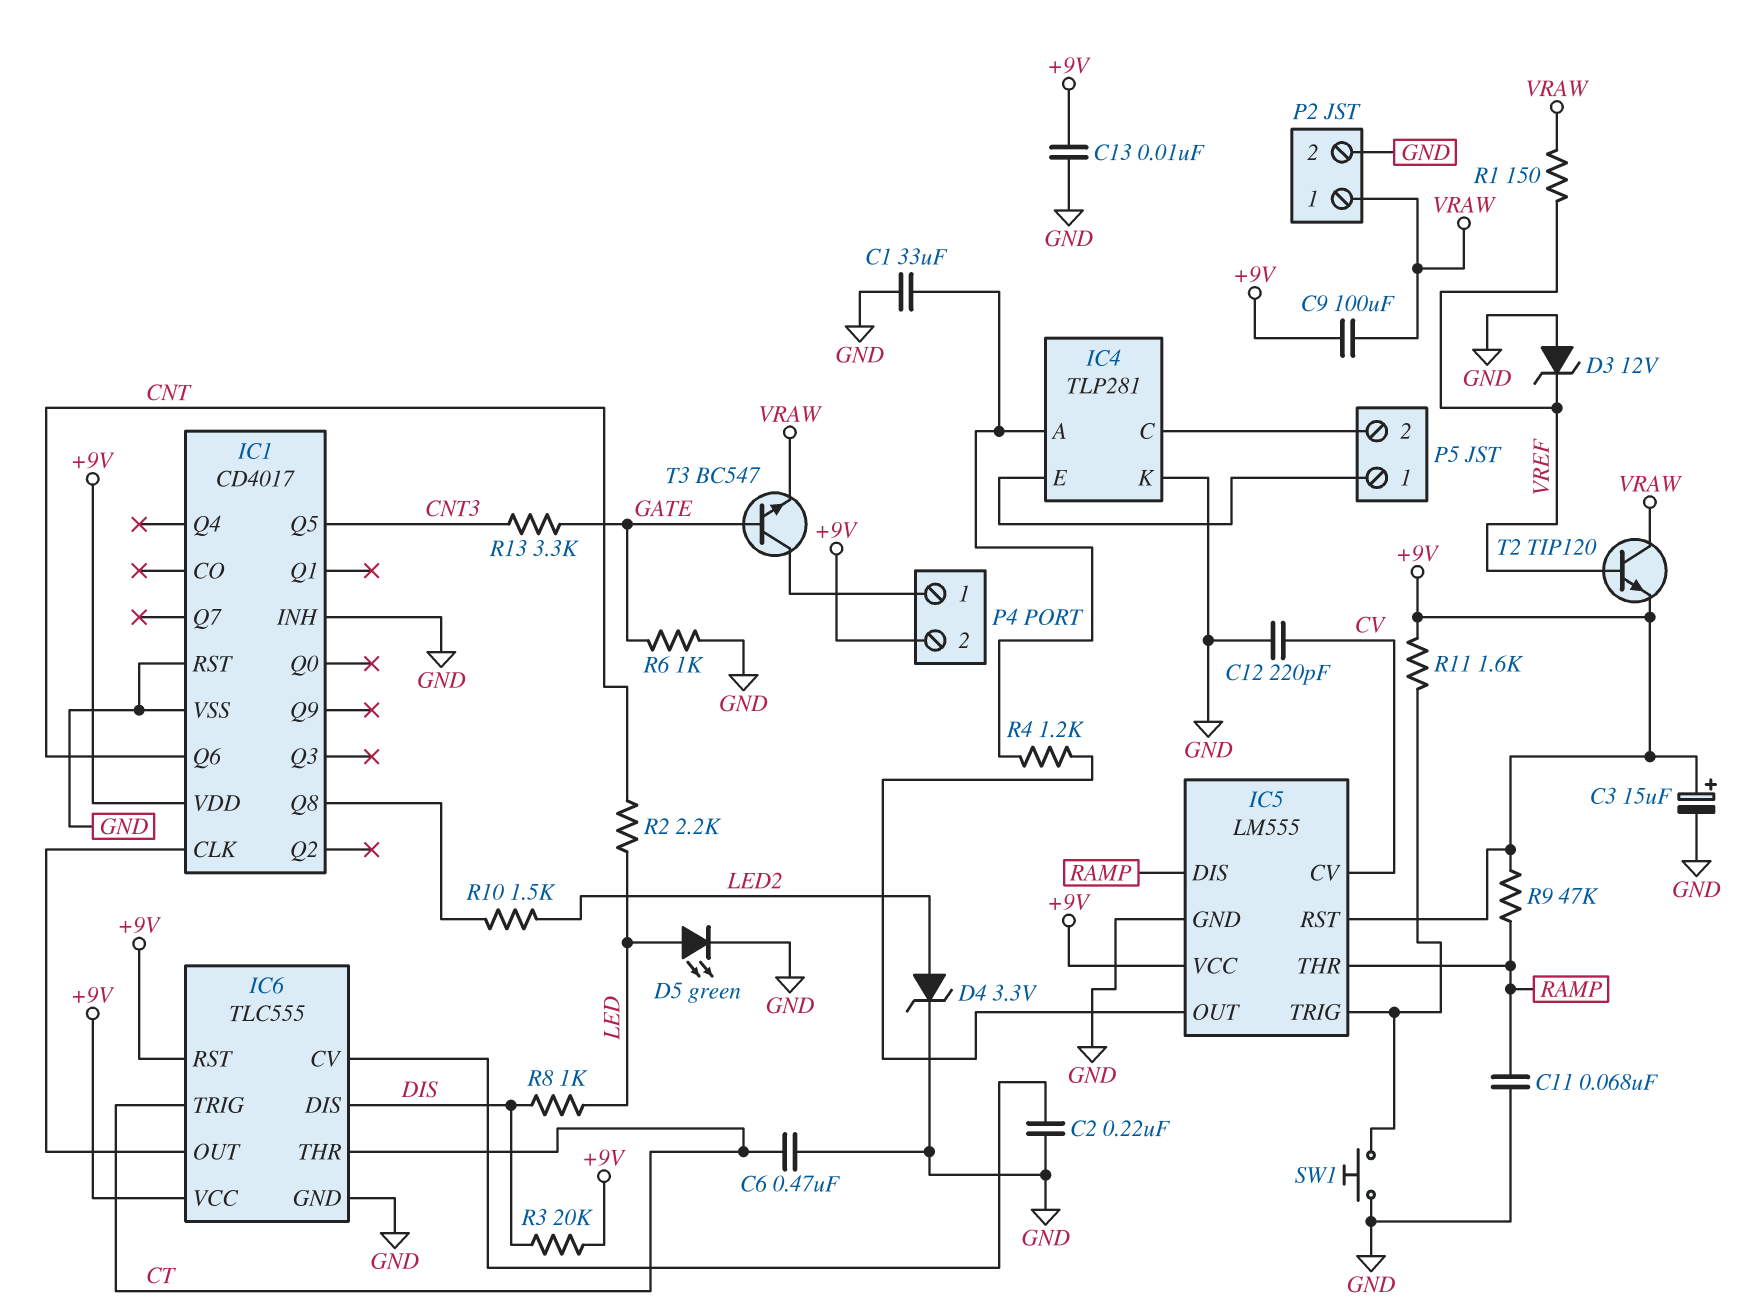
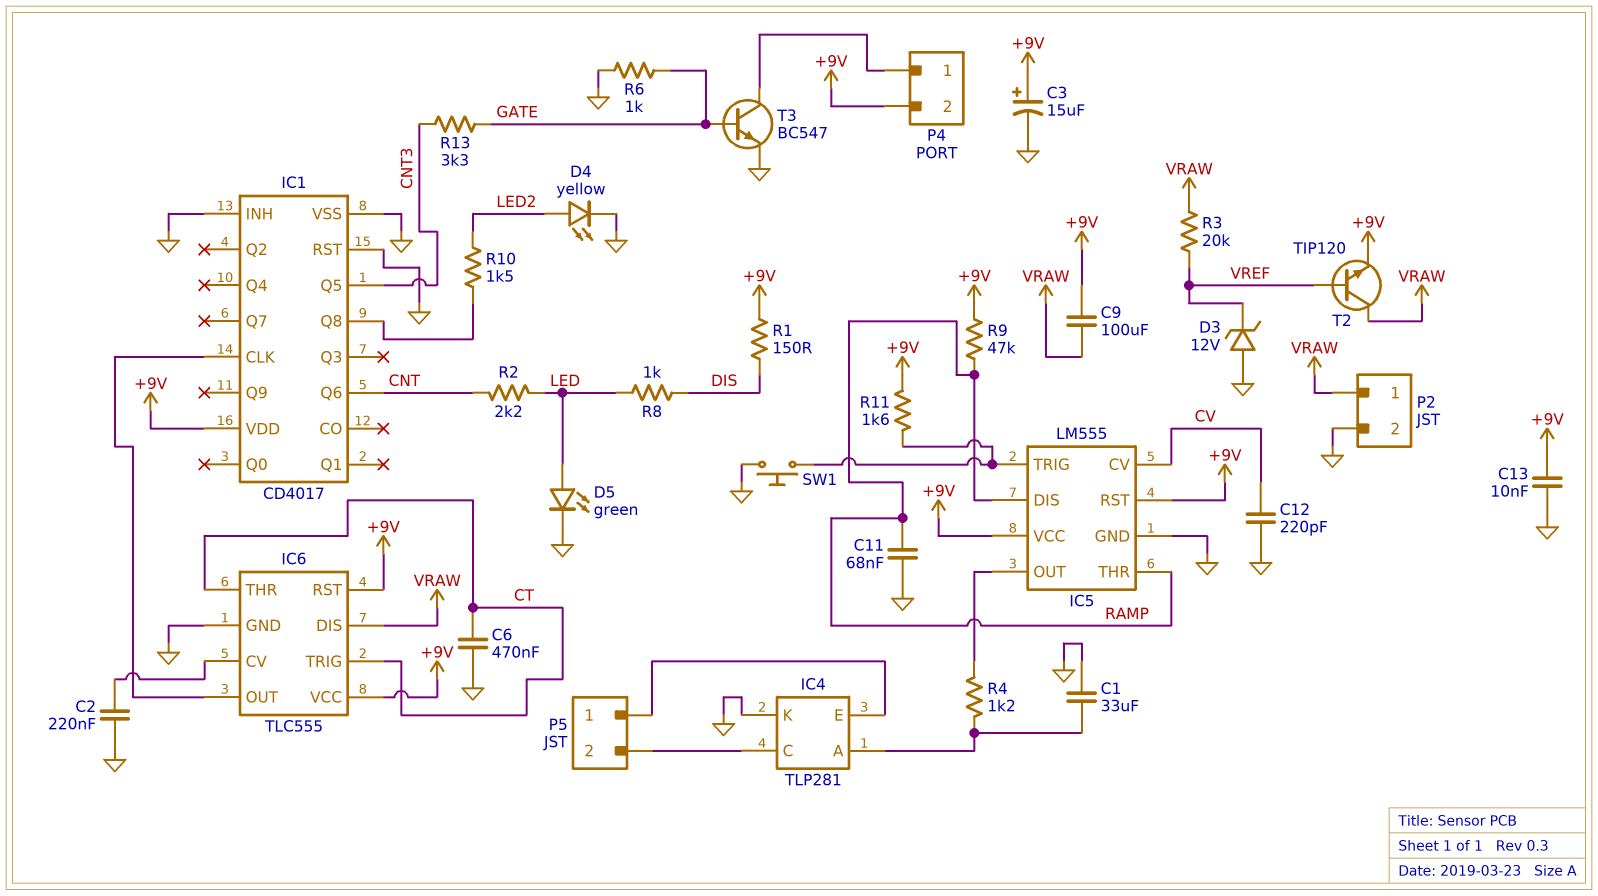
D4: zener 3.3V (A LED2, K GND) -> LED yellow (A LED2, K GND)
IC6 pin DIS: DIS -> VRAW
R1: 150 (VRAW, VREF) -> 150 (+9V, DIS)
R3: 20k (+9V, DIS) -> 20k (VRAW, VREF)
T3: NPN BC547 (B GATE, C P4/1, E VRAW) -> NPN BC547 (B GATE, C P4/1, E GND)

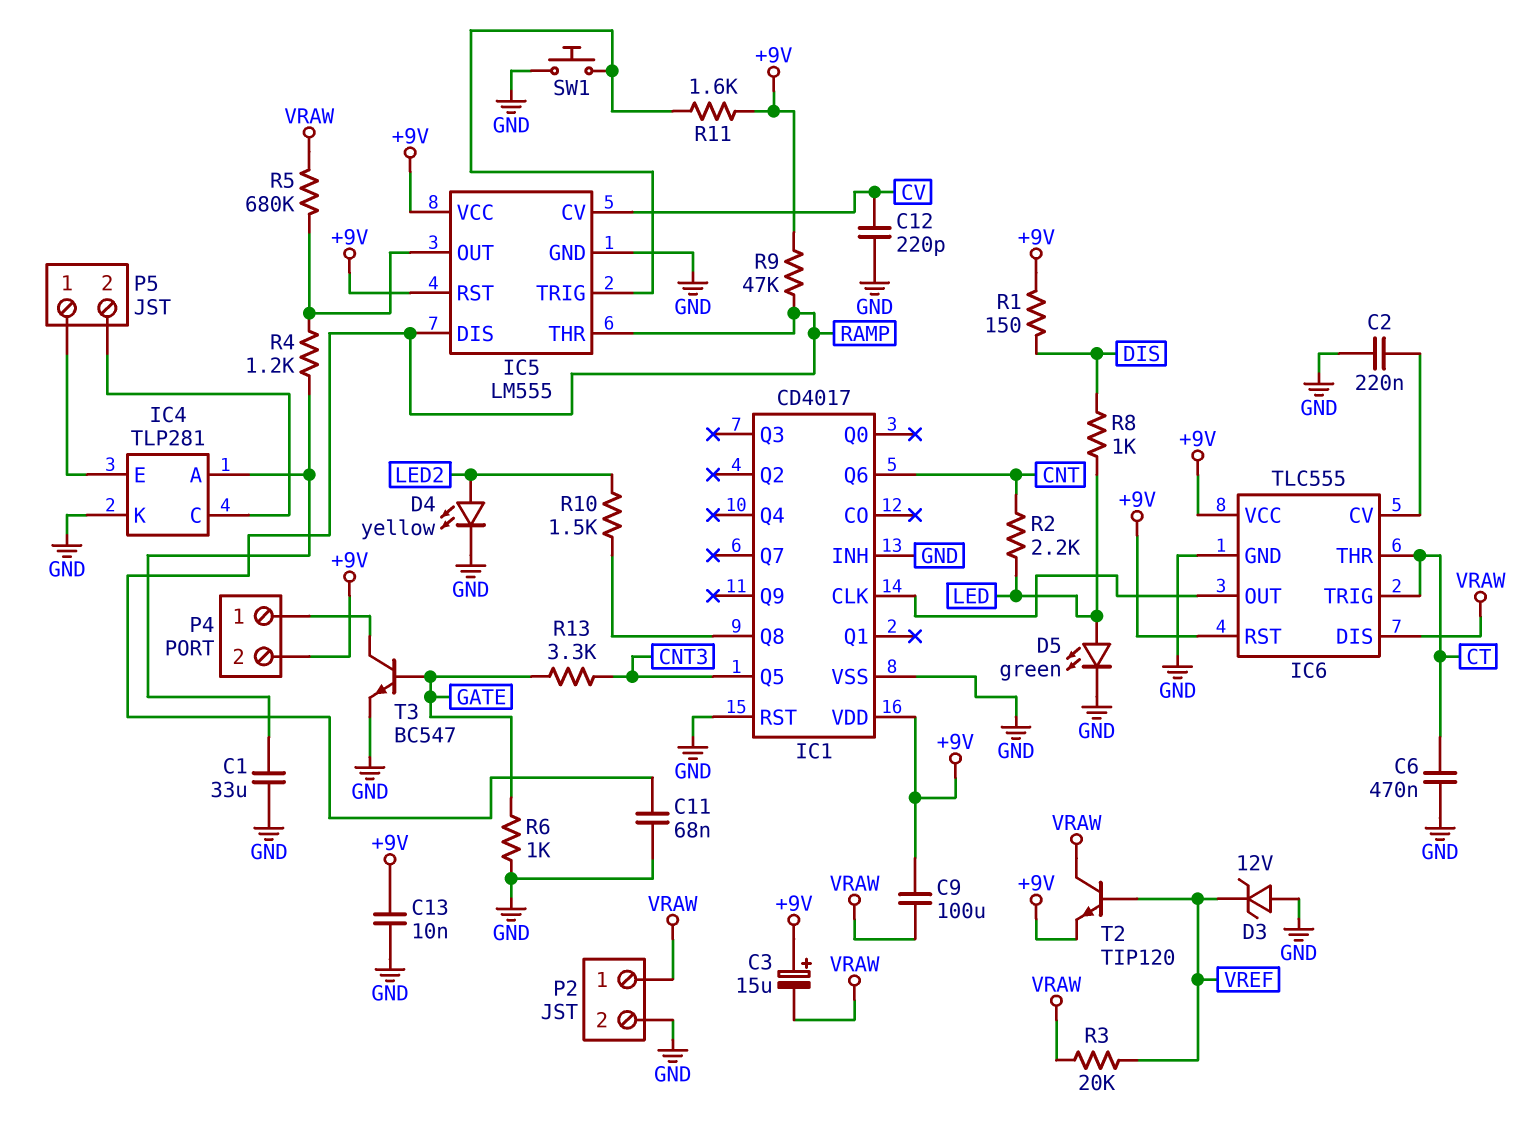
C3: 15uF (plus +9V, minus GND) -> 15uF (plus +9V, minus VRAW)
R5: none -> 680k (IC5/OUT, VRAW)

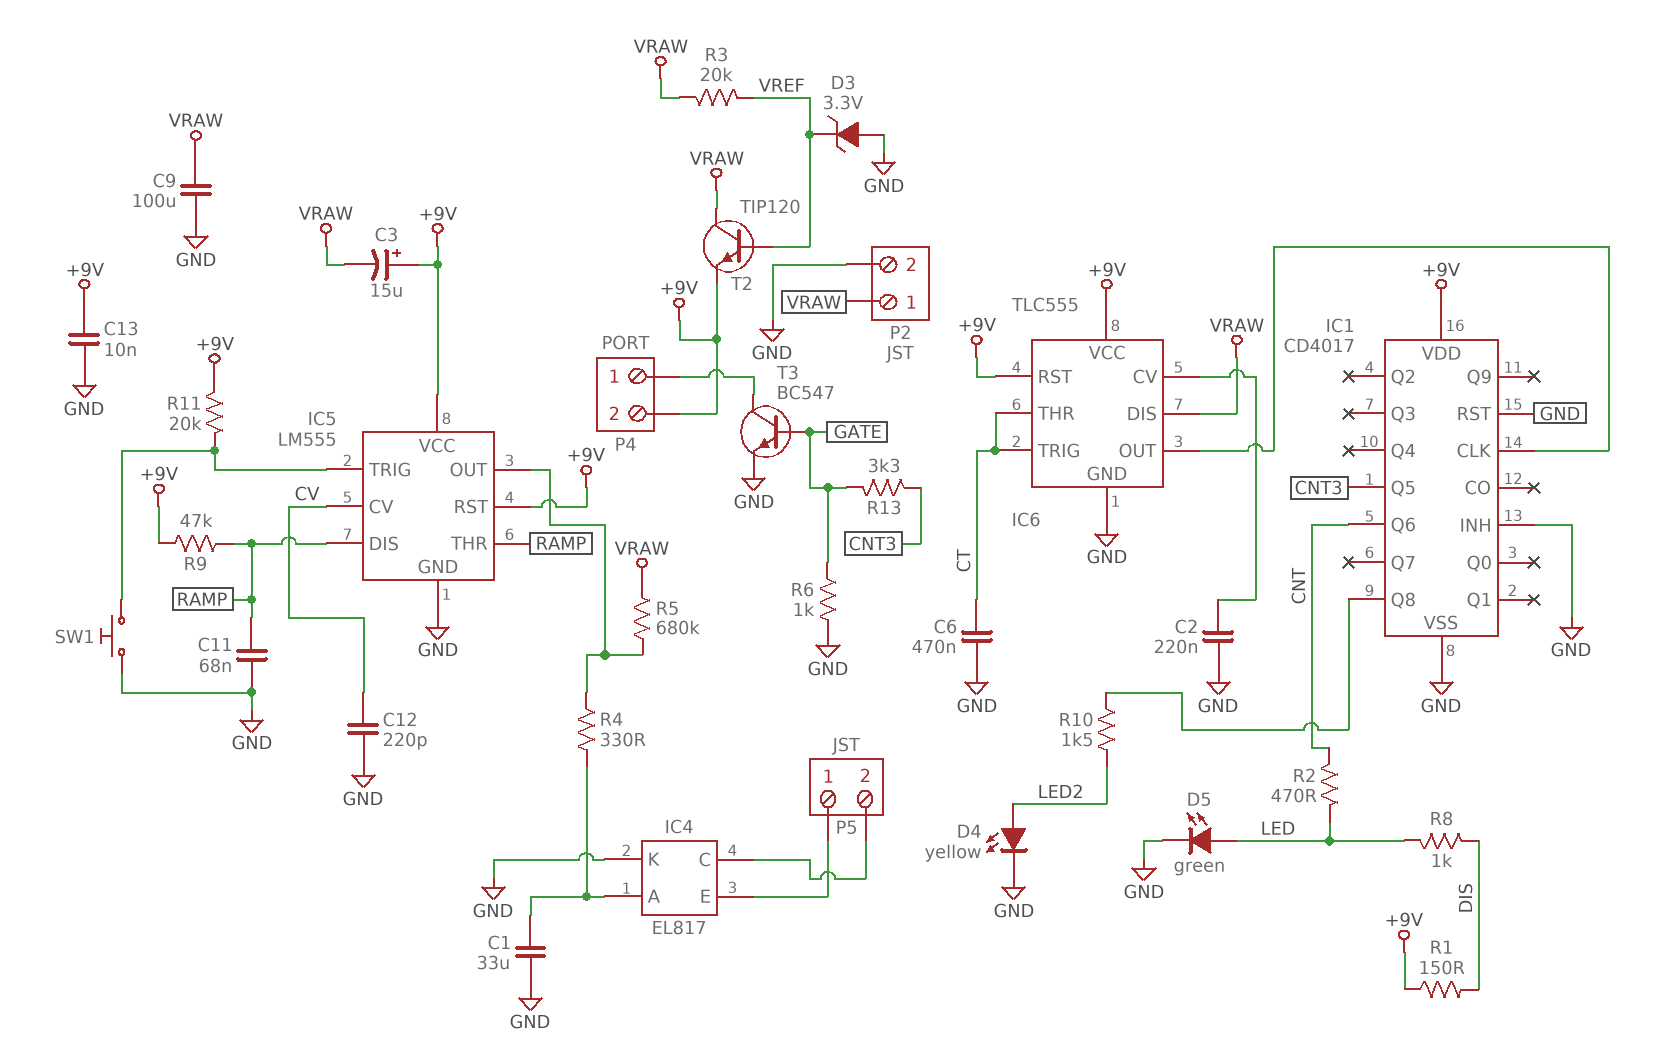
C9: 100uF (+9V, VRAW) -> 100uF (GND, VRAW)
D3: zener 12V (A GND, K VREF) -> zener 3.3V (A GND, K VREF)
IC4: TLP281 -> EL817
R2: 2.2k (CNT, LED) -> 470 (CNT, LED)
R4: 1.2k (IC4/A, IC5/OUT) -> 330 (IC4/A, IC5/OUT)
R11: 1.6k (+9V, IC5/TRIG) -> 20k (+9V, IC5/TRIG)

